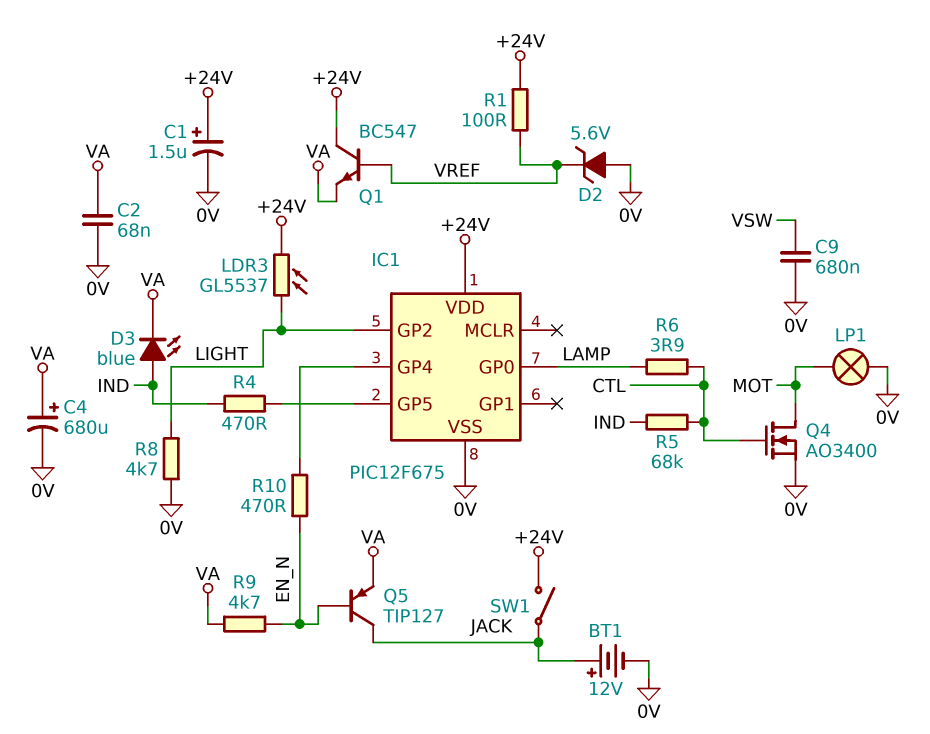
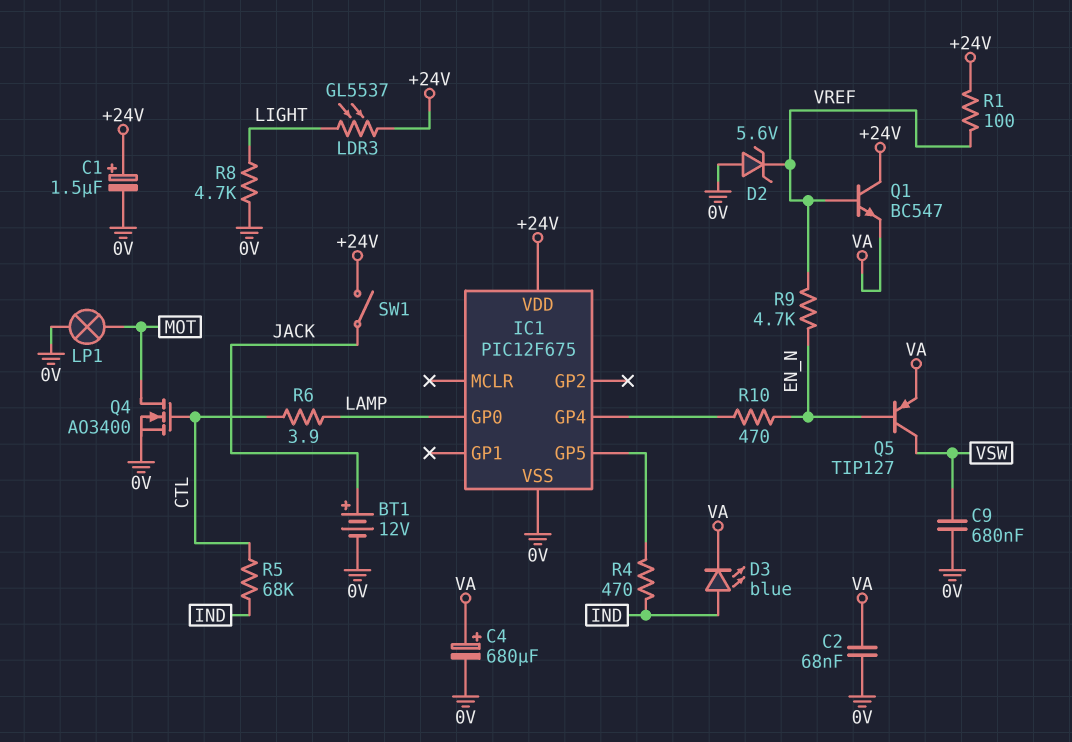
IC1 pin GP2: LIGHT -> none
Q5: PNP TIP127 (B EN_N, C JACK, E VA) -> PNP TIP127 (B EN_N, C VSW, E VA)
R9: 4.7k (EN_N, VA) -> 4.7k (EN_N, VREF)

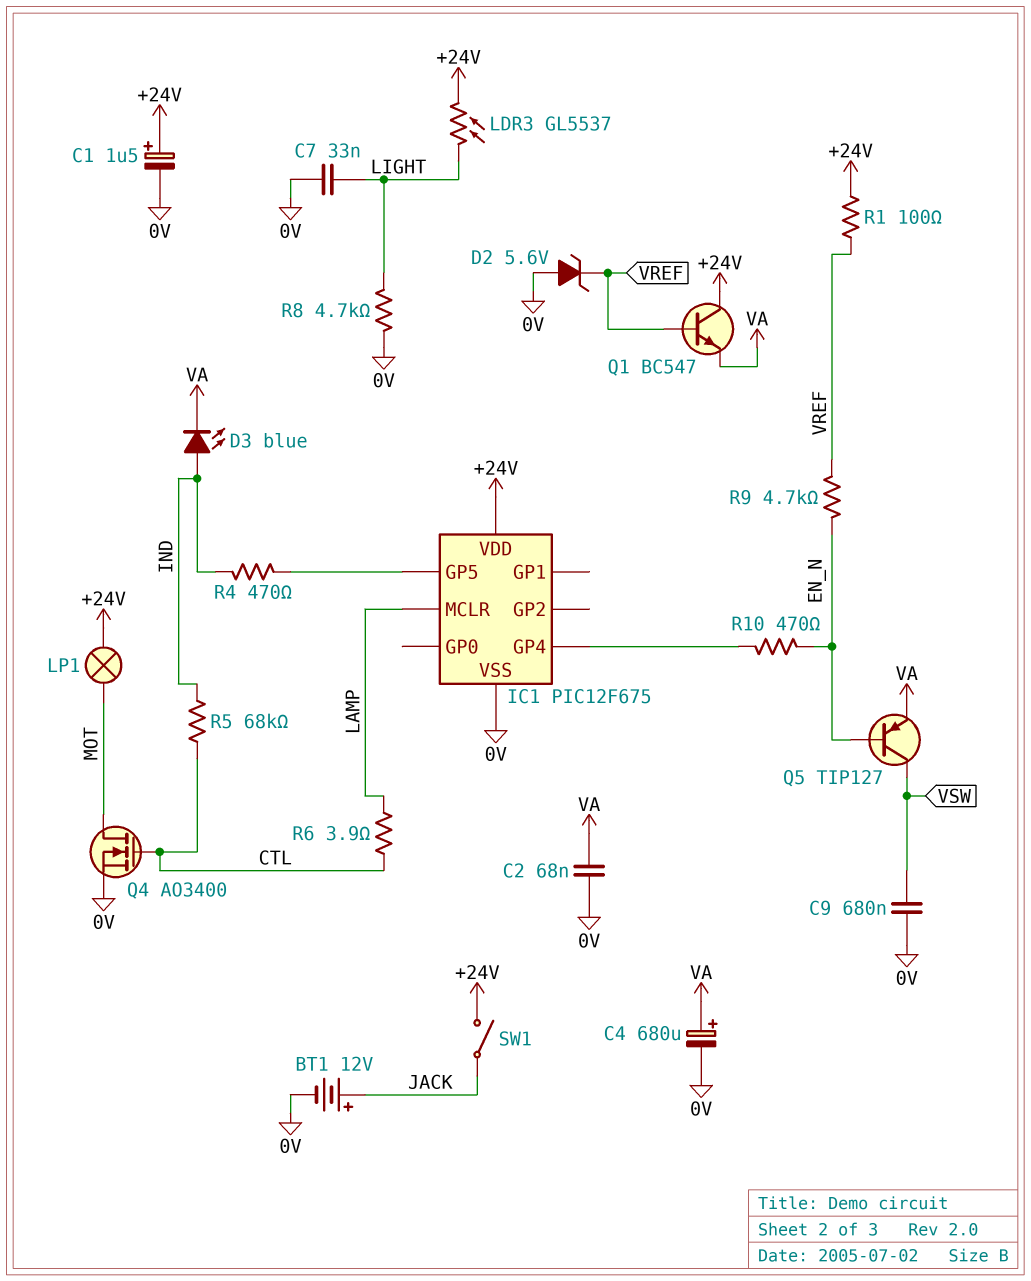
C7: none -> 33nF (0V, LIGHT)
IC1 pin GP0: LAMP -> none
IC1 pin MCLR: none -> LAMP
LP1: lamp (0V, MOT) -> lamp (+24V, MOT)

